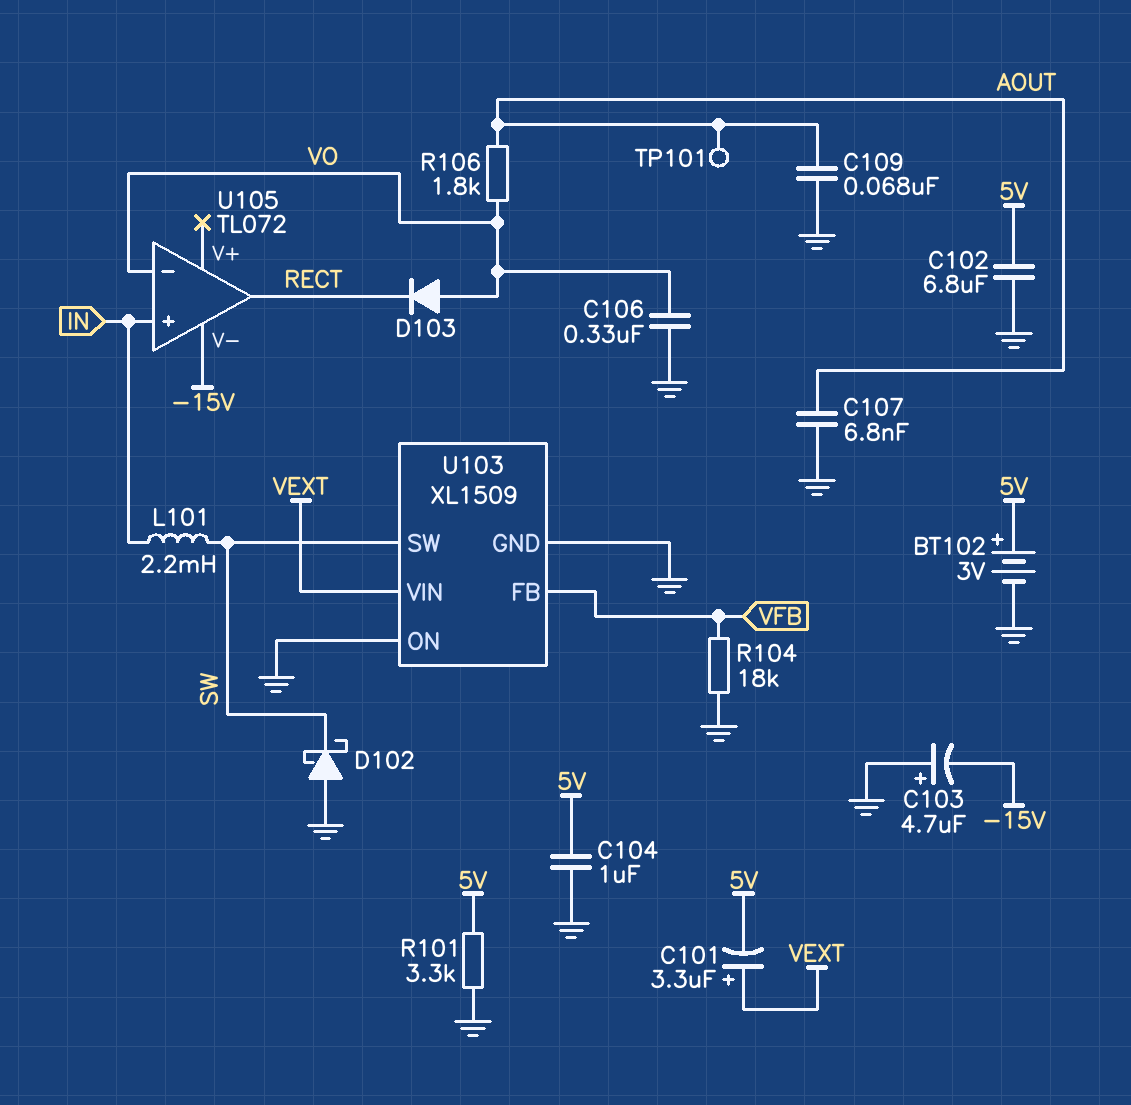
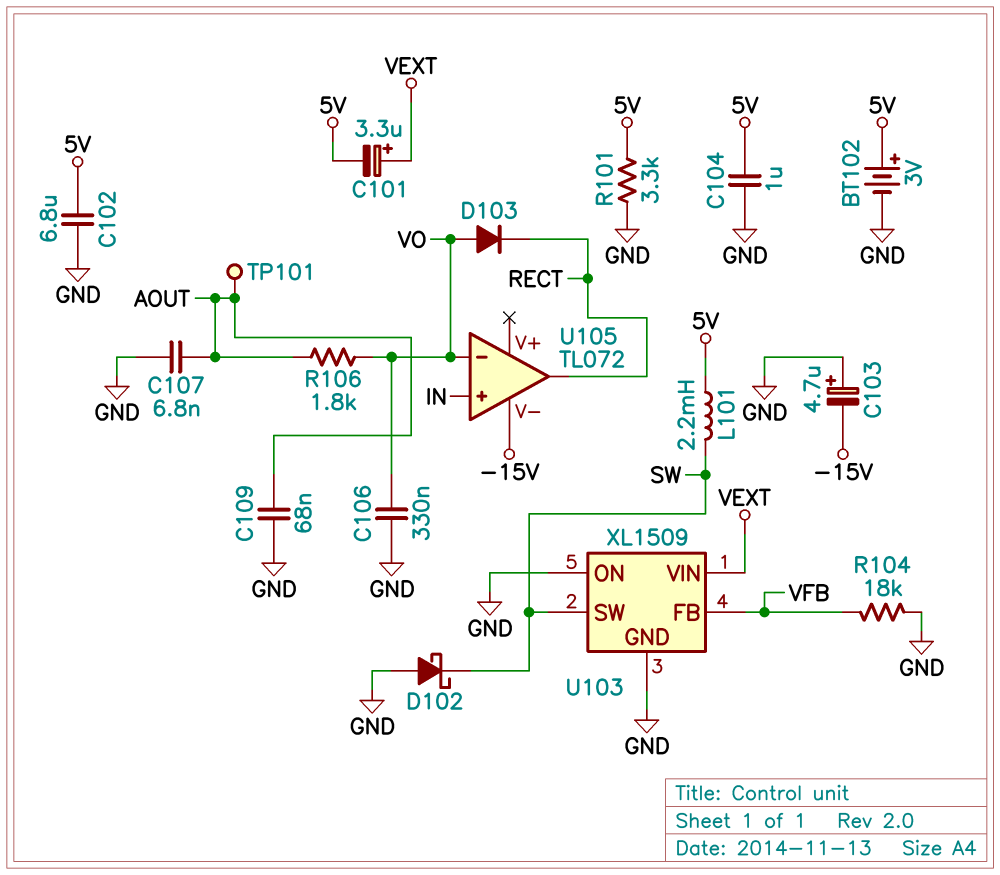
L101: 2.2mH (IN, SW) -> 2.2mH (5V, SW)

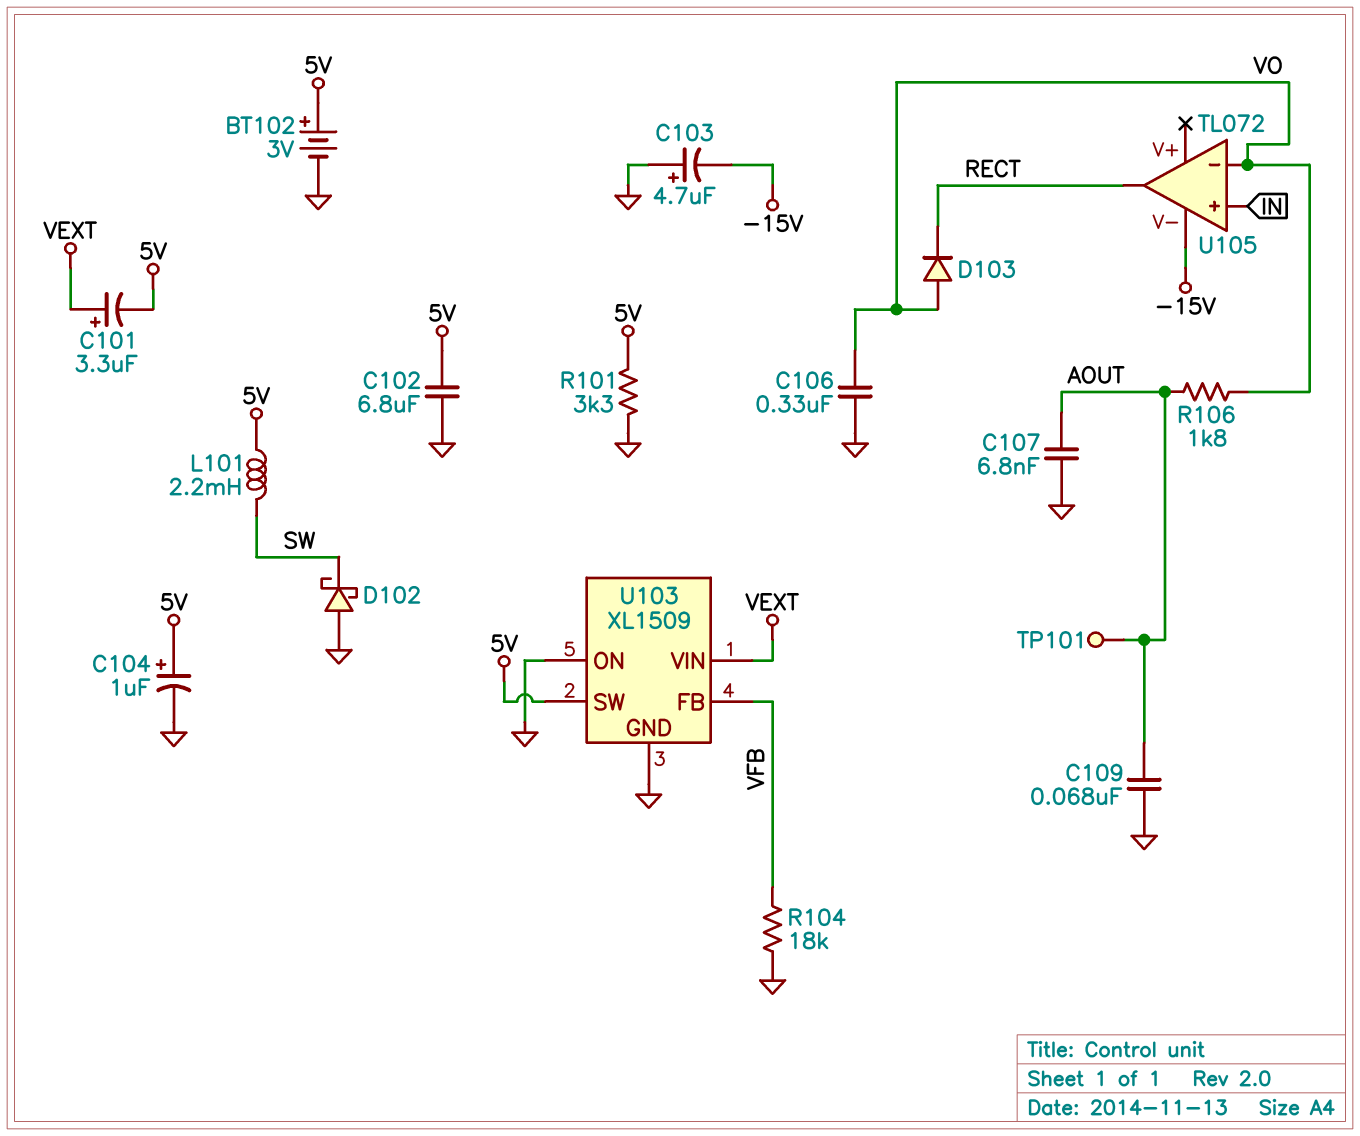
C104: 1uF (5V, GND) -> 1uF (plus 5V, minus GND)
U103 pin SW: SW -> 5V

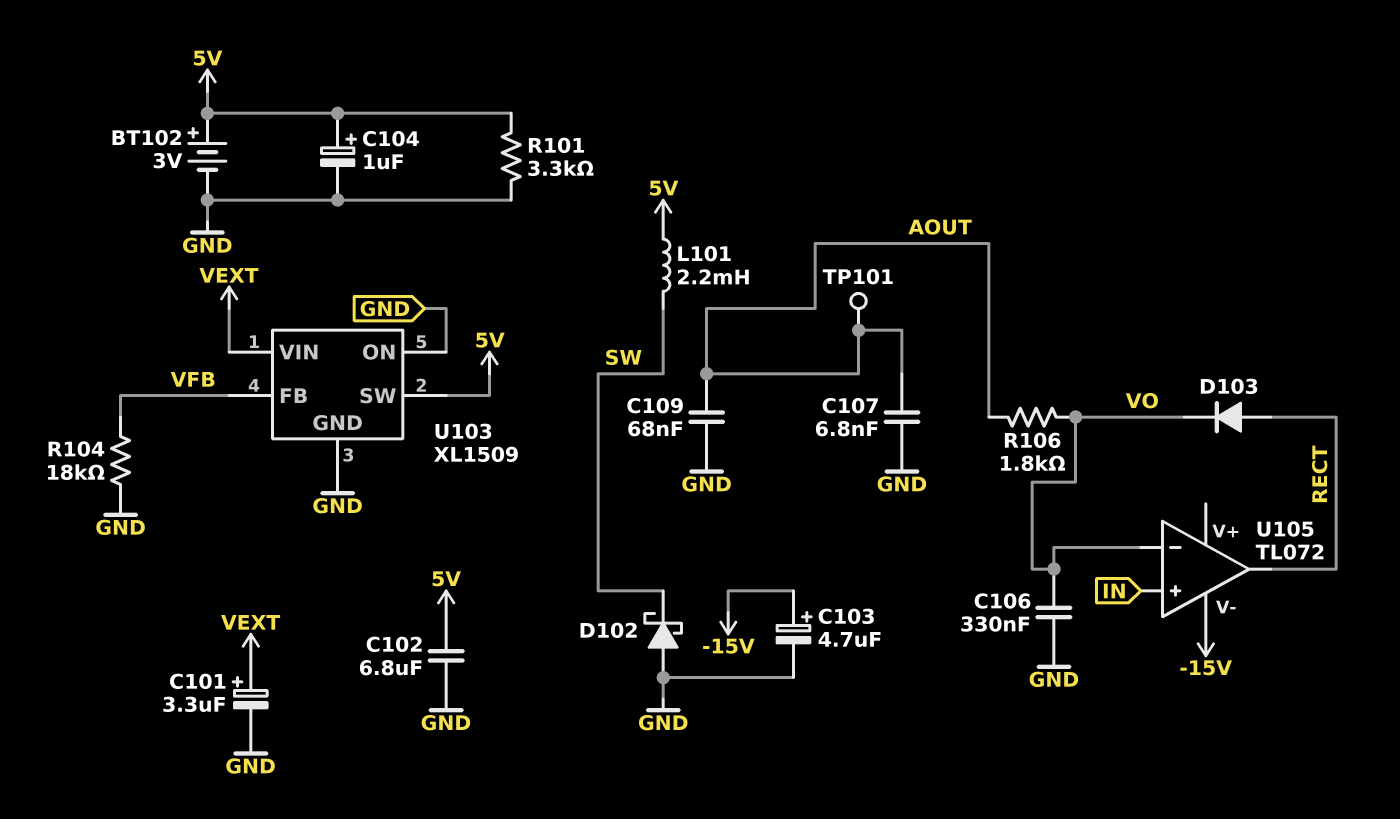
C101: 3.3uF (plus VEXT, minus 5V) -> 3.3uF (plus VEXT, minus GND)
C103: 4.7uF (plus GND, minus -15V) -> 4.7uF (plus -15V, minus GND)
D103: diode (A VO, K RECT) -> diode (A RECT, K VO)

